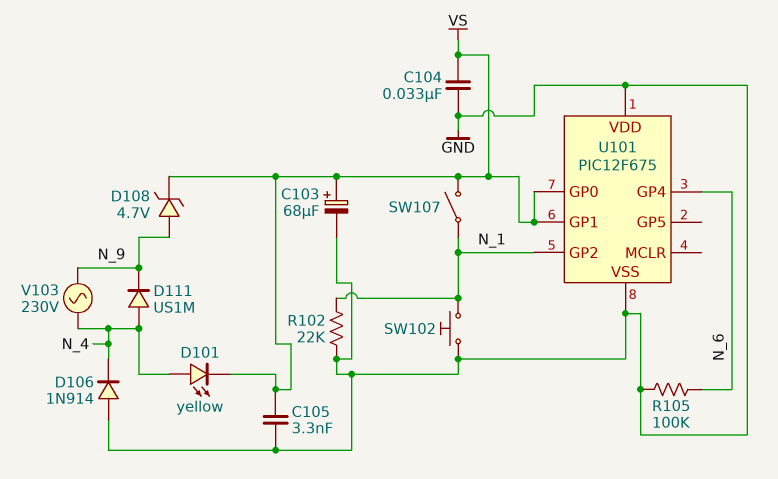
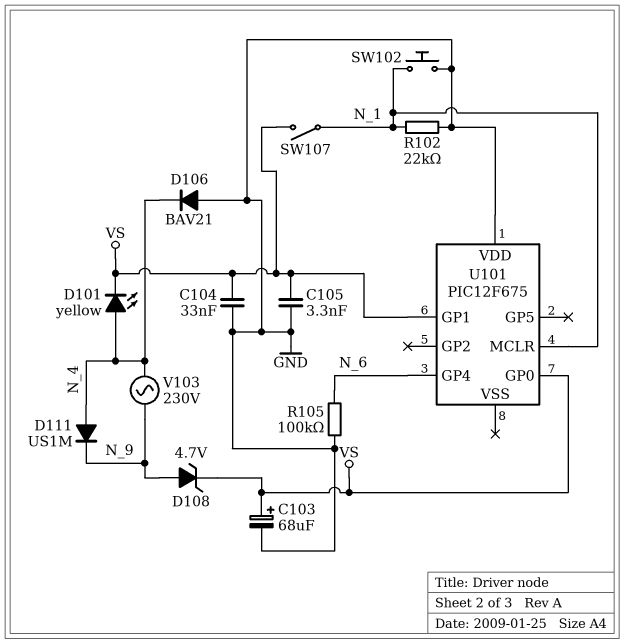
D106: diode 1N914 (A GND, K N_4) -> diode BAV21 (A GND, K N_4)
U101 pin GP2: N_1 -> none
U101 pin MCLR: none -> N_1
U101 pin VSS: GND -> none

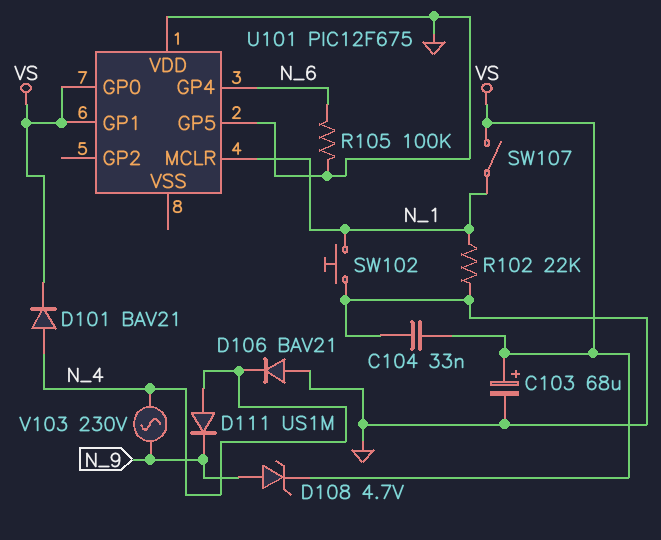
C105: 3.3nF (GND, VS) -> none
D101: LED yellow (A N_4, K VS) -> diode BAV21 (A N_4, K VS)
U101 pin GP5: none -> GND

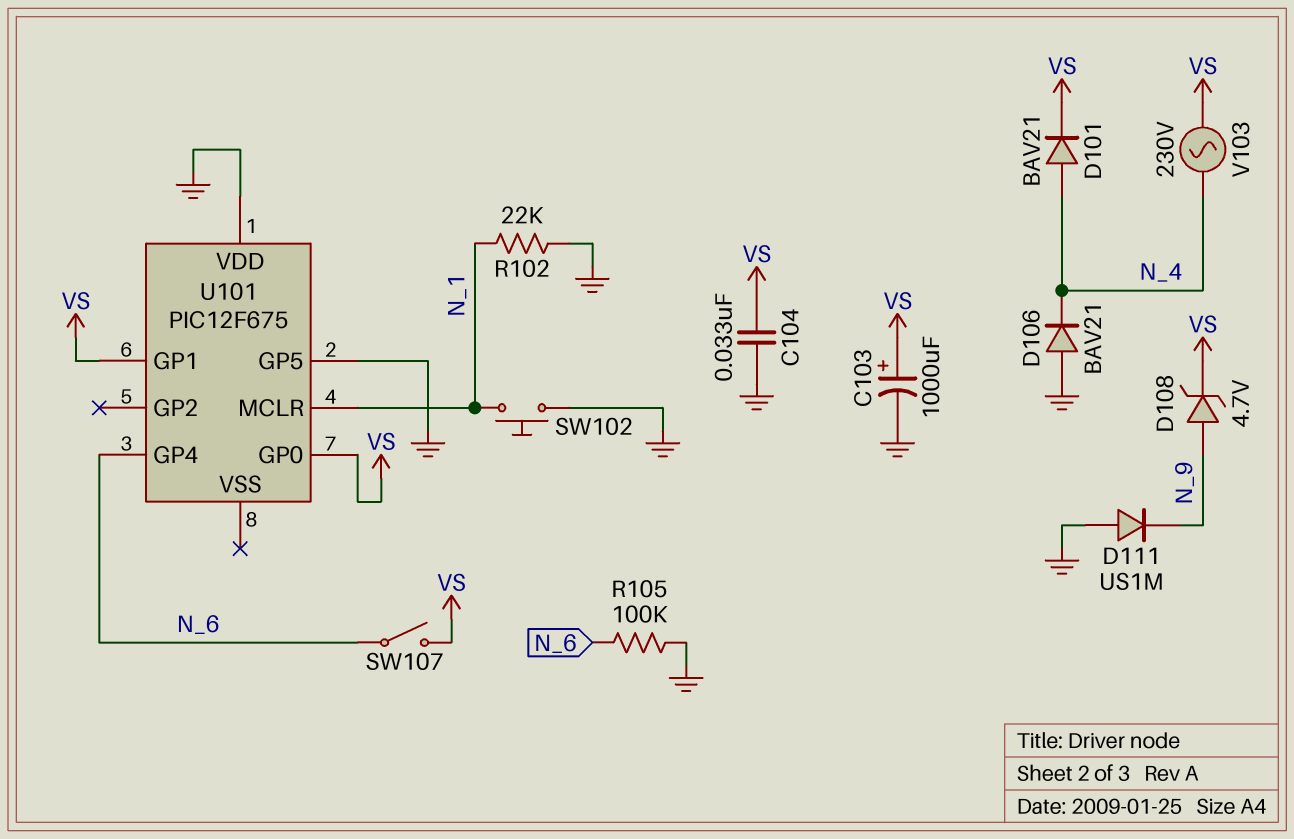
C103: 68uF (plus VS, minus GND) -> 1000uF (plus VS, minus GND)
D111: diode US1M (A N_4, K N_9) -> diode US1M (A GND, K N_9)
SW107: switch (N_1, VS) -> switch (N_6, VS)
V103: AC 230V (N_4, N_9) -> AC 230V (N_4, VS)

